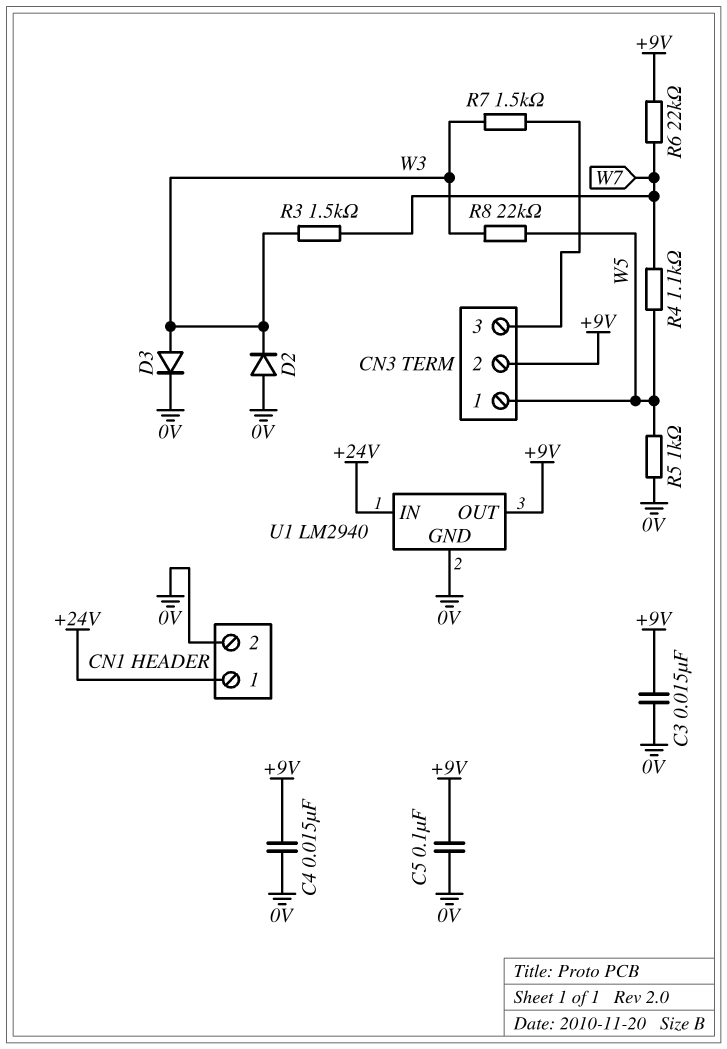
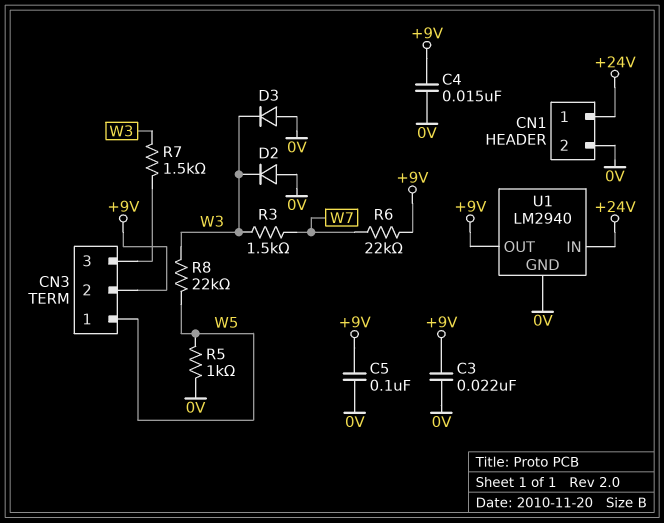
C3: 15nF (+9V, 0V) -> 22nF (+9V, 0V)
D3: diode (A W3, K 0V) -> diode (A 0V, K W3)
R4: 1.1k (W5, W7) -> none

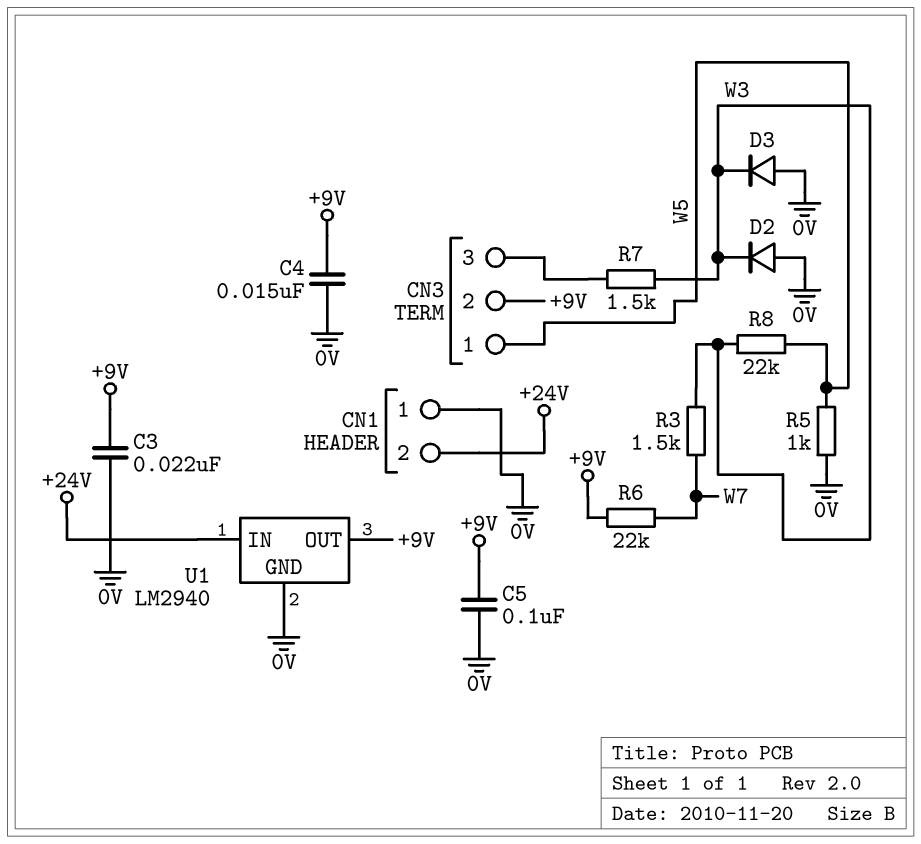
CN1 pin 1: +24V -> 0V
CN1 pin 2: 0V -> +24V

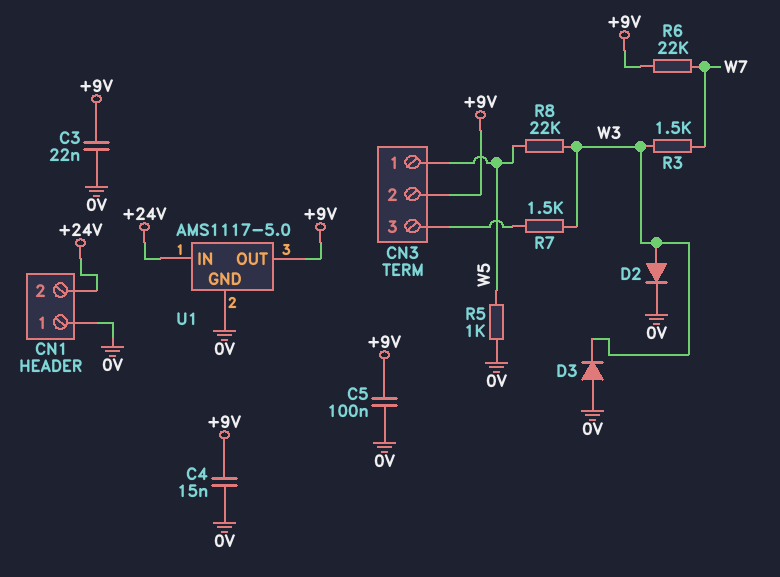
D2: diode (A 0V, K W3) -> diode (A W3, K 0V)
U1: LM2940 -> AMS1117-5.0

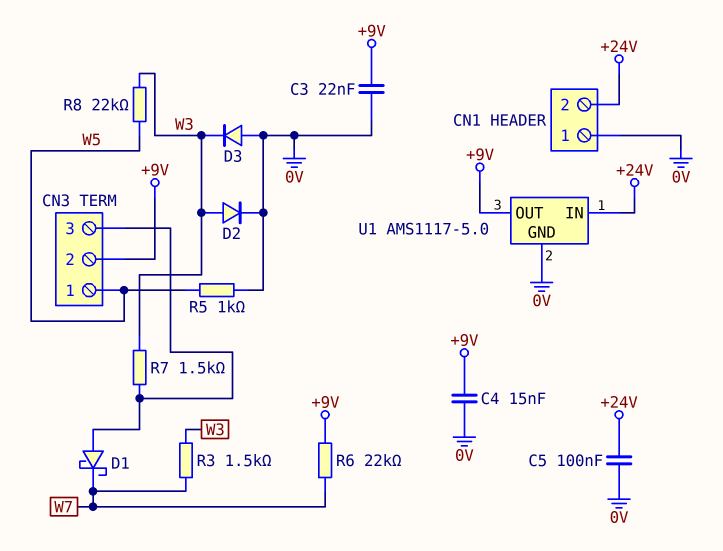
C5: 100nF (+9V, 0V) -> 100nF (+24V, 0V)
D1: none -> schottky (A CN3/3, K W7)

